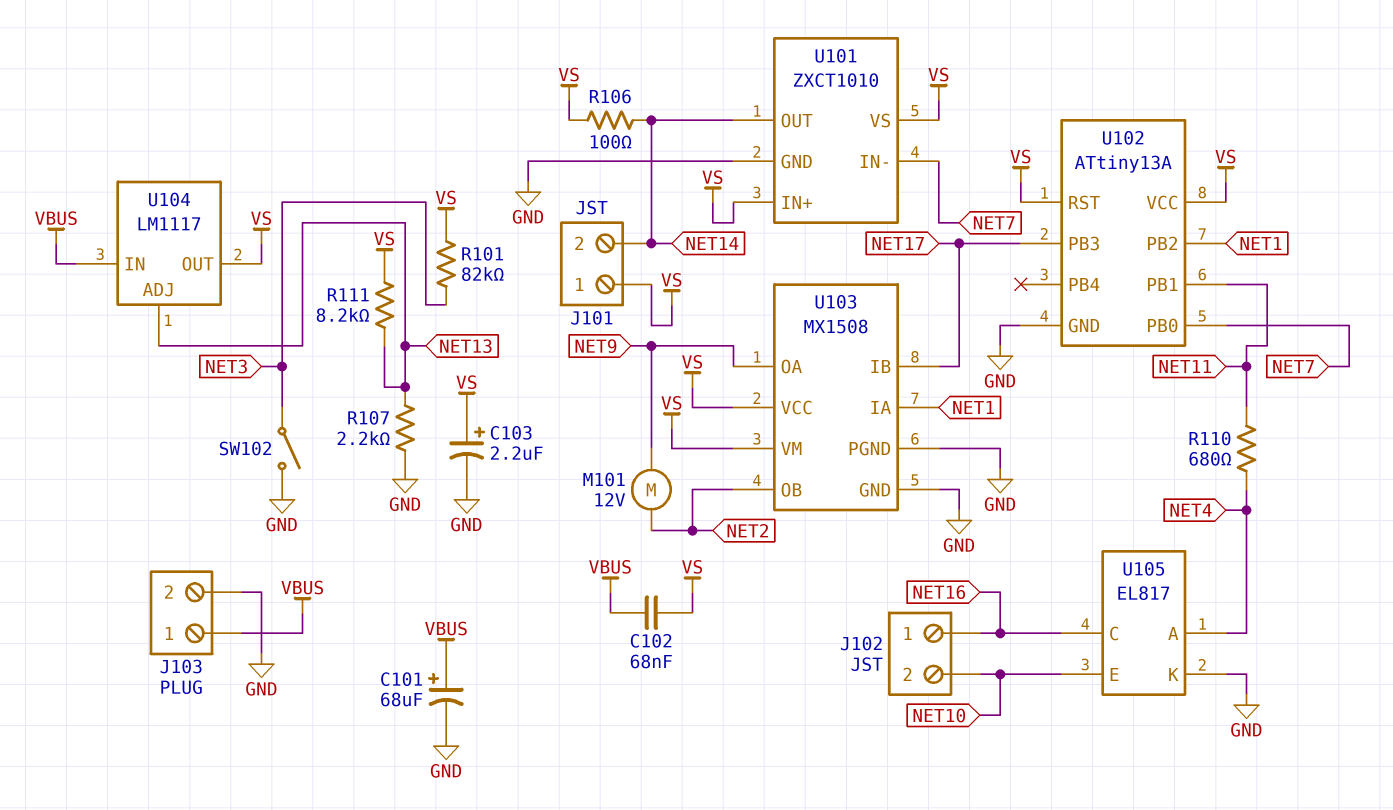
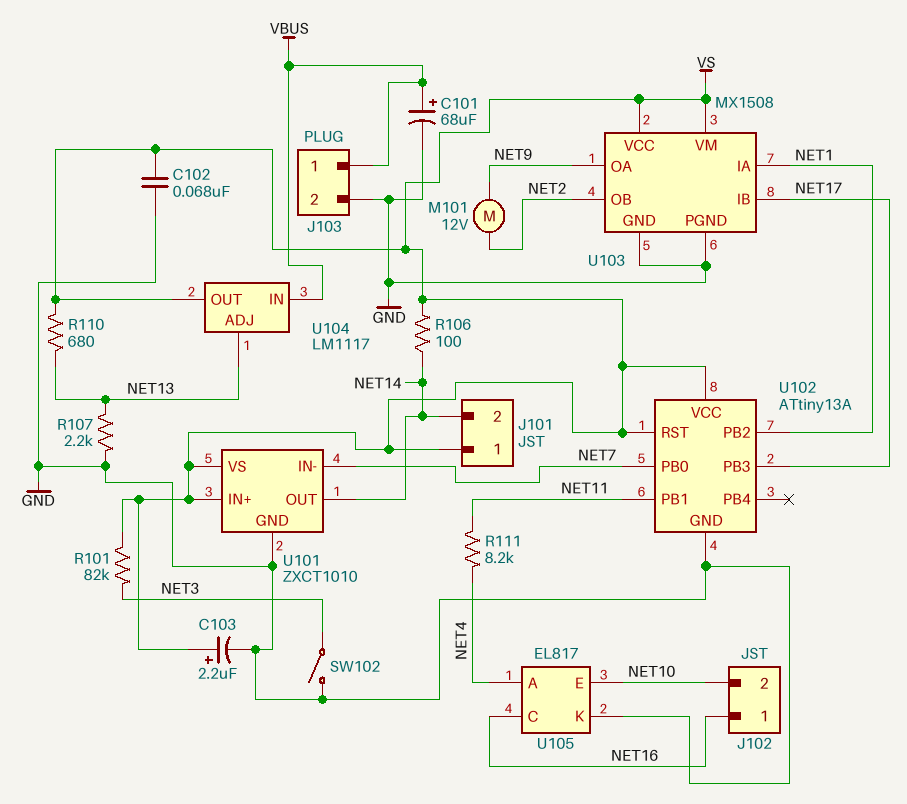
C102: 68nF (VBUS, VS) -> 68nF (GND, VS)
R110: 680 (NET4, NET11) -> 680 (NET13, VS)
R111: 8.2k (NET13, VS) -> 8.2k (NET4, NET11)

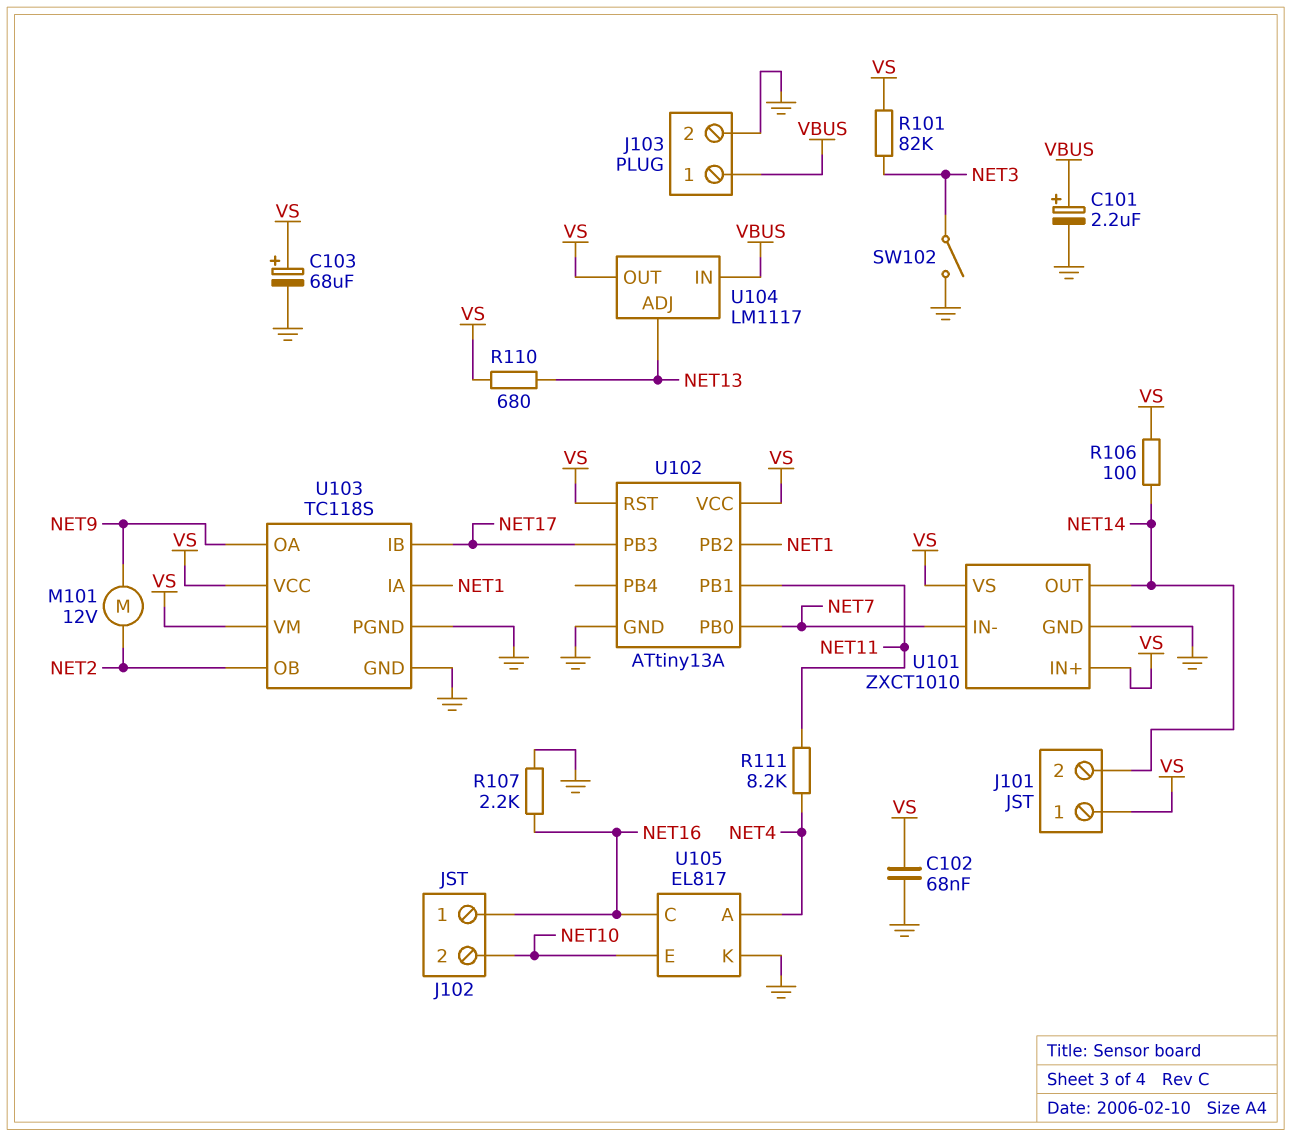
C101: 68uF (plus VBUS, minus GND) -> 2.2uF (plus VBUS, minus GND)
C103: 2.2uF (plus VS, minus GND) -> 68uF (plus VS, minus GND)
R107: 2.2k (GND, NET13) -> 2.2k (GND, NET16)
U103: MX1508 -> TC118S

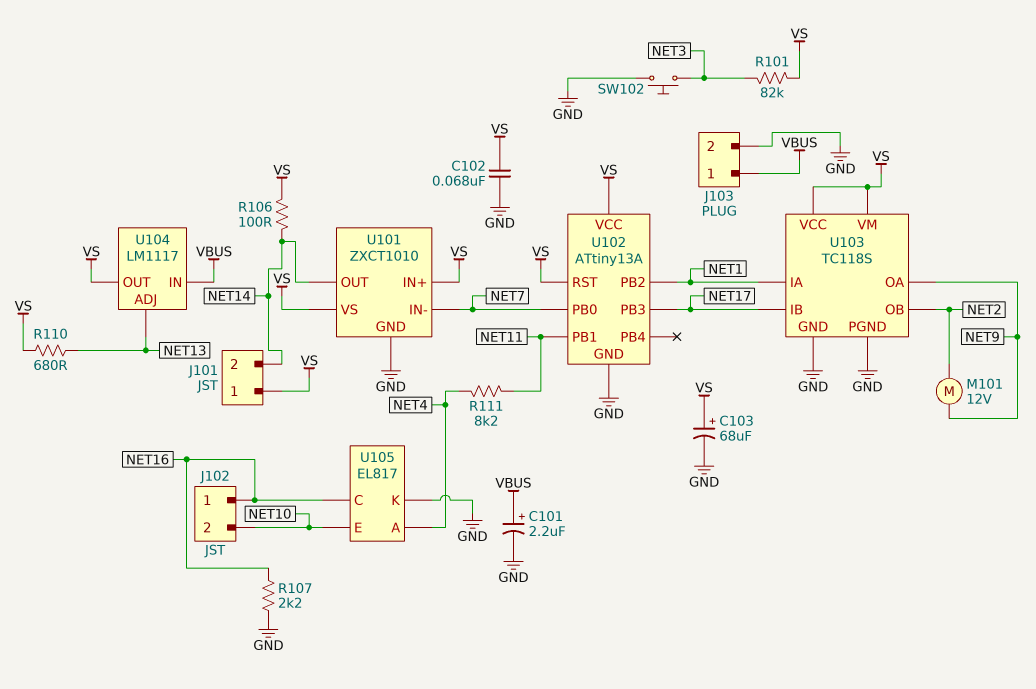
SW102: switch (GND, NET3) -> button (GND, NET3)

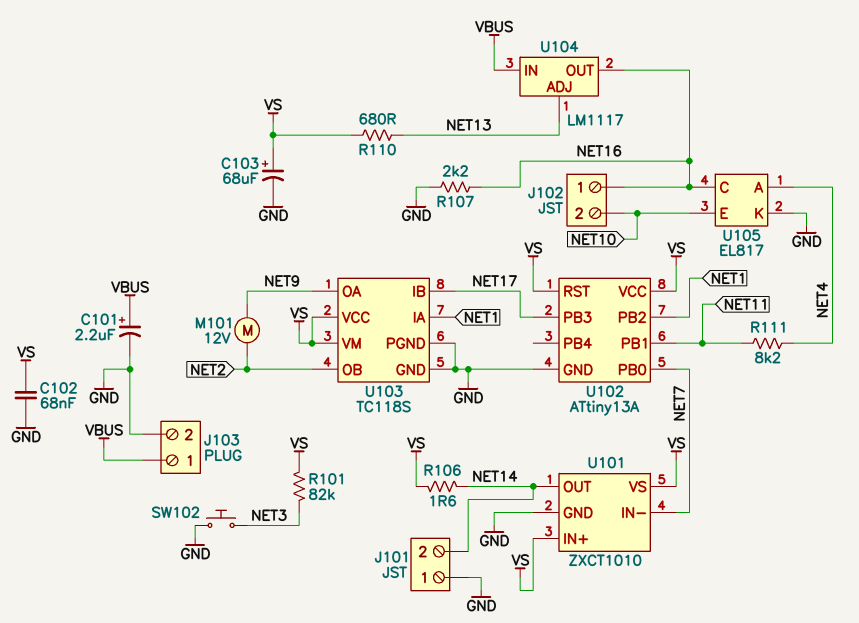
J101 pin 1: VS -> GND
R106: 100 (NET14, VS) -> 1.6 (NET14, VS)
U104 pin OUT: VS -> NET16

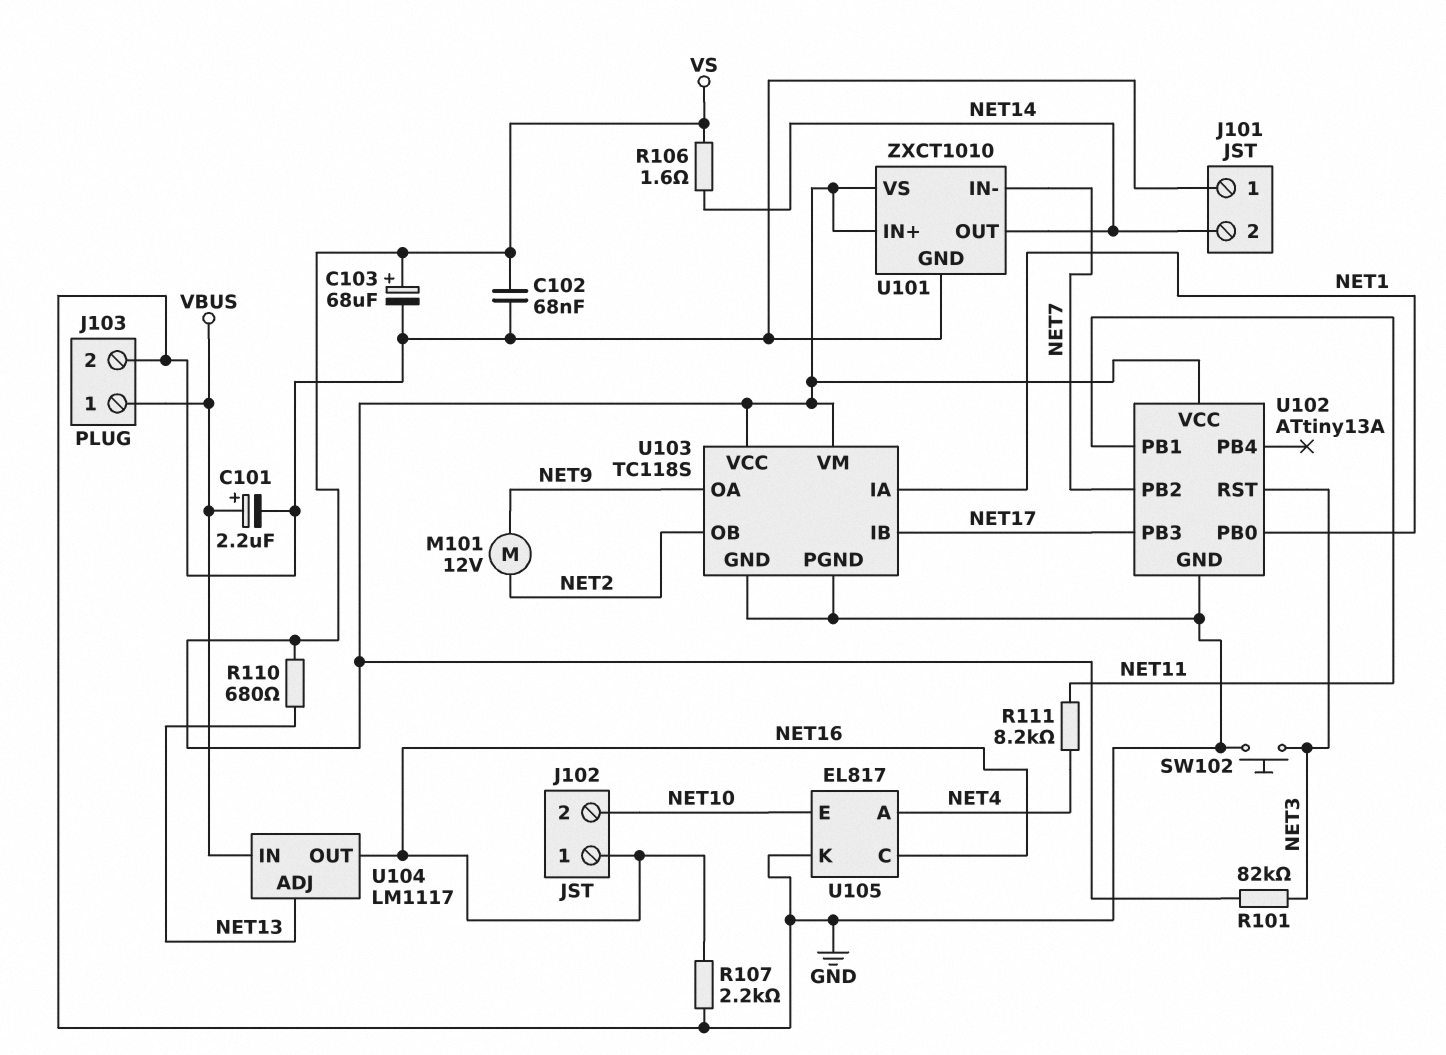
U102 pin PB0: NET7 -> NET1
U102 pin PB2: NET1 -> NET7
U102 pin RST: VS -> NET3

